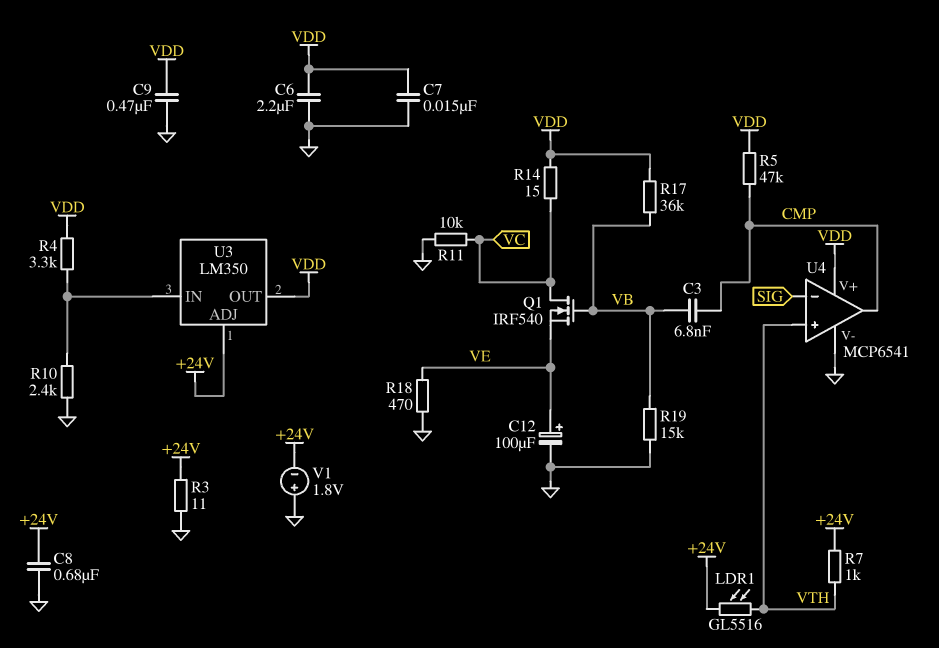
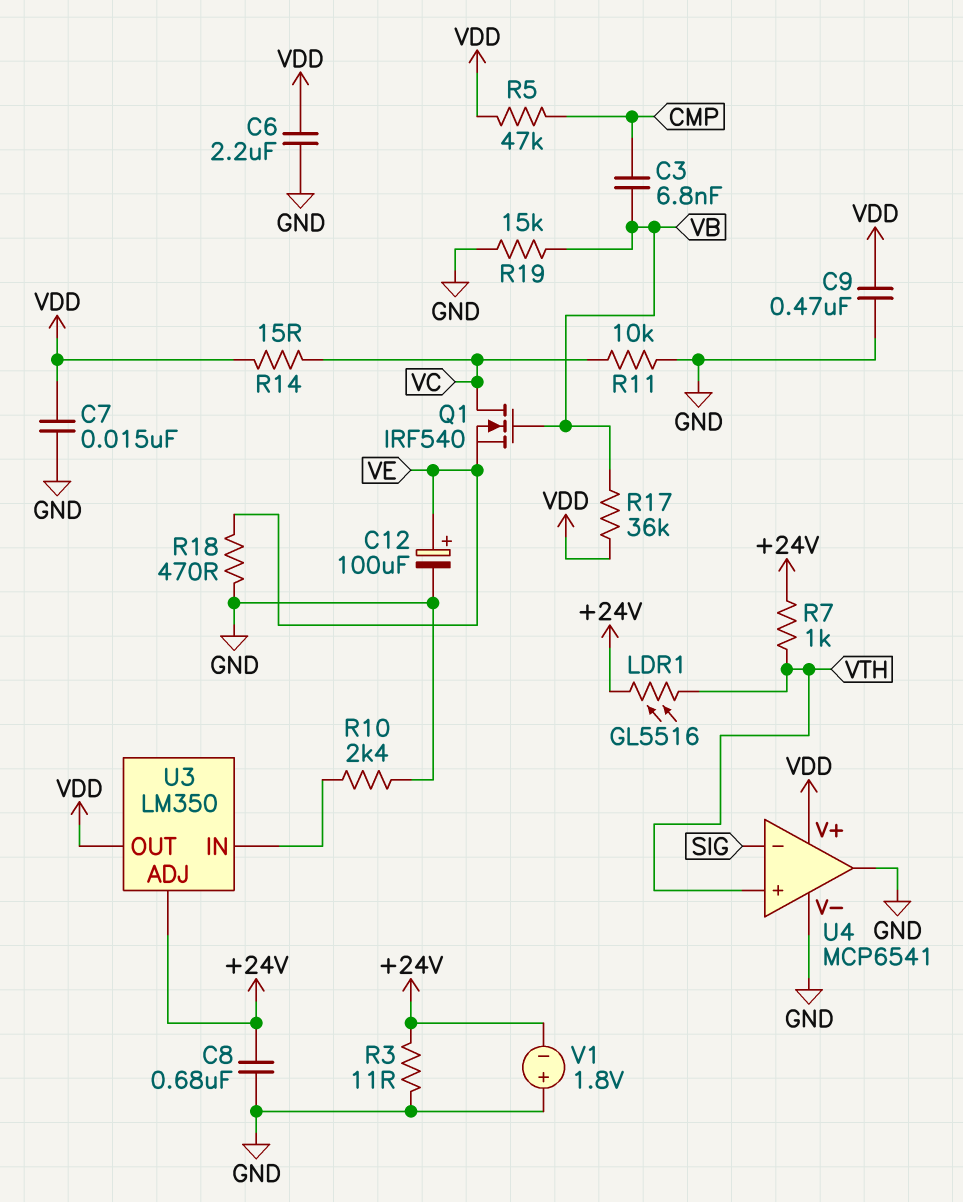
R4: 3.3k (U3/IN, VDD) -> none
U4 pin out: CMP -> GND

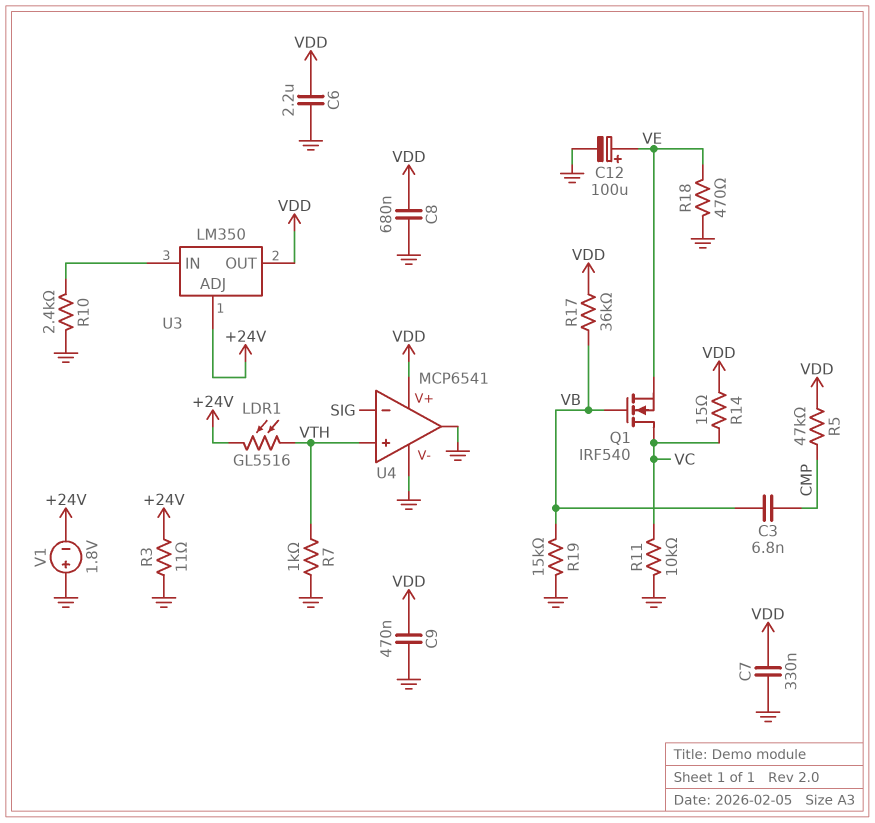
C7: 15nF (GND, VDD) -> 330nF (GND, VDD)
C8: 680nF (+24V, GND) -> 680nF (GND, VDD)
R7: 1k (+24V, VTH) -> 1k (GND, VTH)

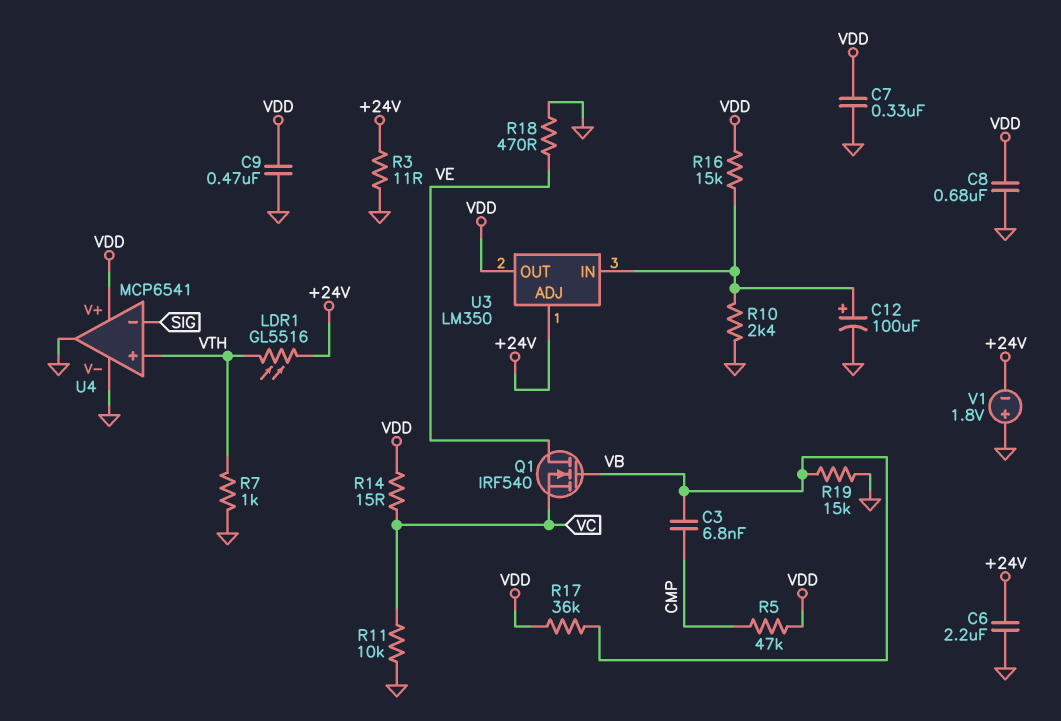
C6: 2.2uF (GND, VDD) -> 2.2uF (+24V, GND)
C12: 100uF (plus VE, minus GND) -> 100uF (plus U3/IN, minus GND)
Q1: NMOS IRF540 (G VB, D VC, S VE) -> NMOS IRF540 (G VB, D VE, S VC)
R16: none -> 15k (U3/IN, VDD)

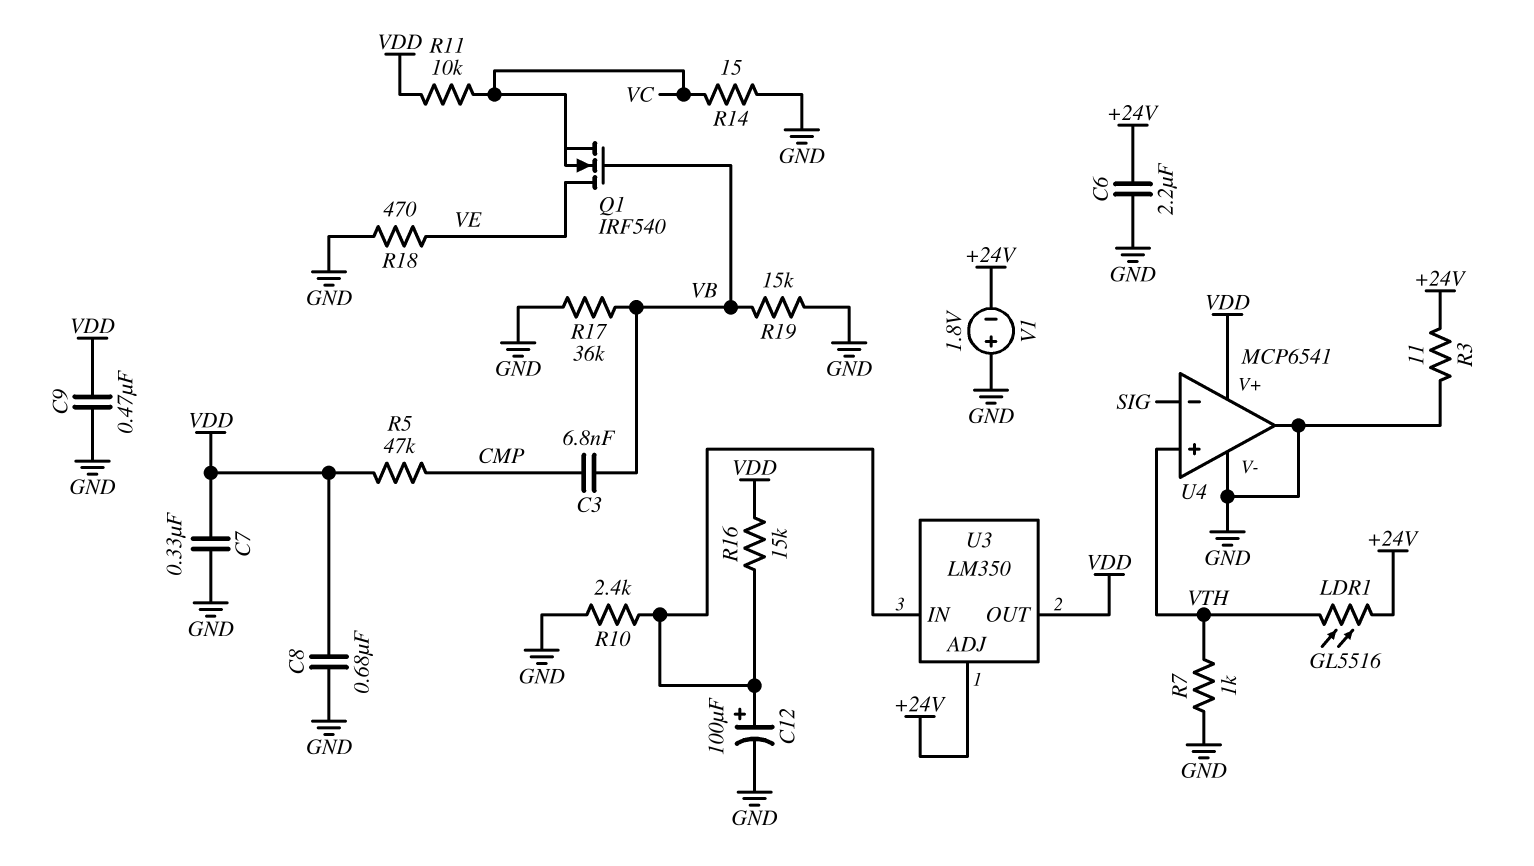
R11: 10k (GND, VC) -> 10k (VC, VDD)
R14: 15 (VC, VDD) -> 15 (GND, VC)
R17: 36k (VB, VDD) -> 36k (GND, VB)

